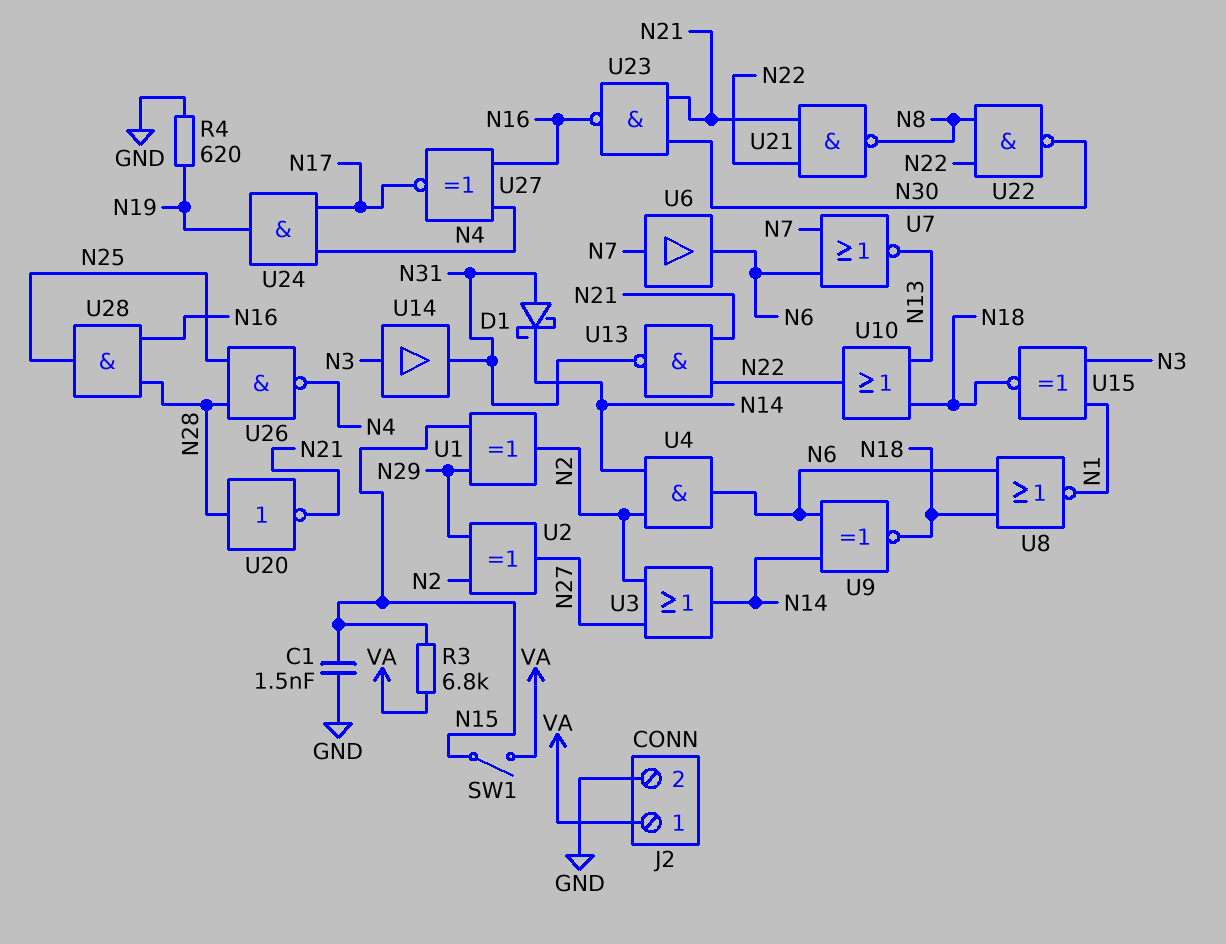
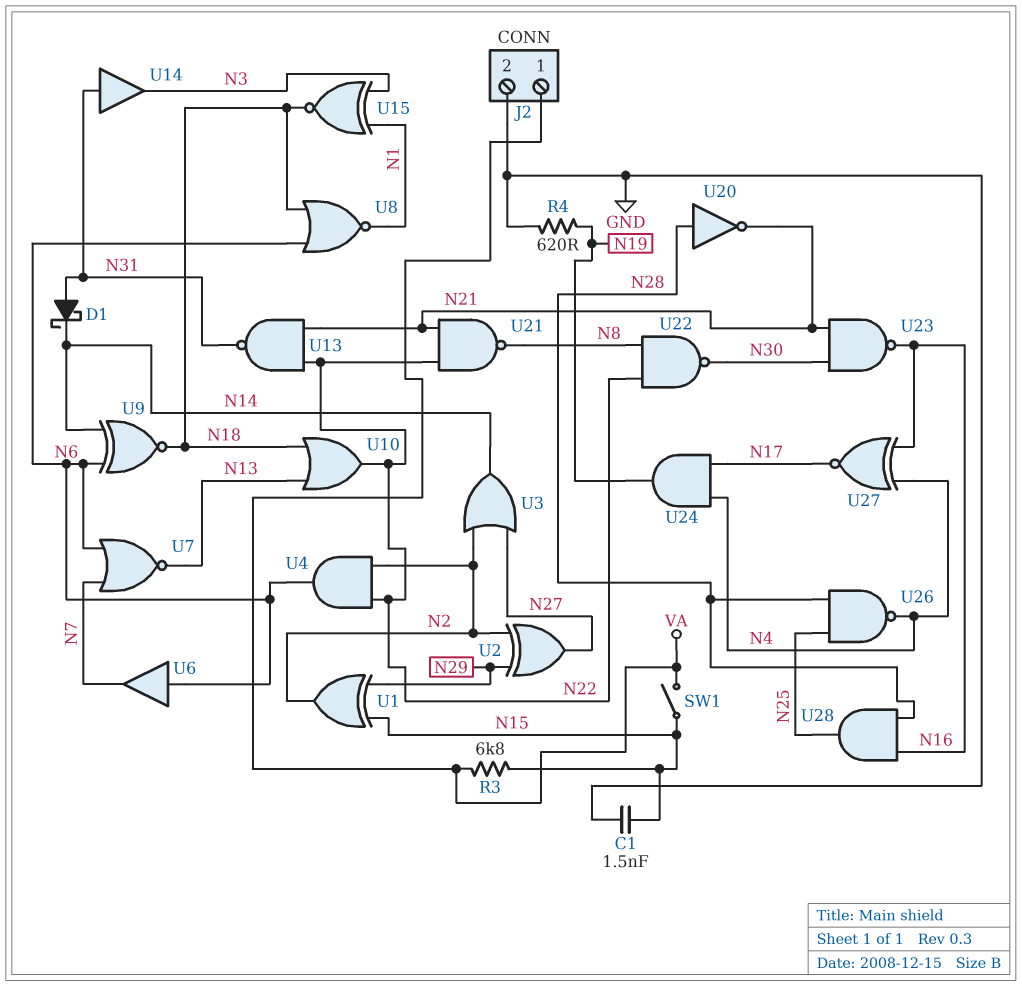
U4: AND (in N2, in N14, out N6) -> AND (in N2, in N22, out N6)
U6: buffer (in N7, out N6) -> buffer (in N6, out N7)
U14: buffer (in N3, out N31) -> buffer (in N31, out N3)

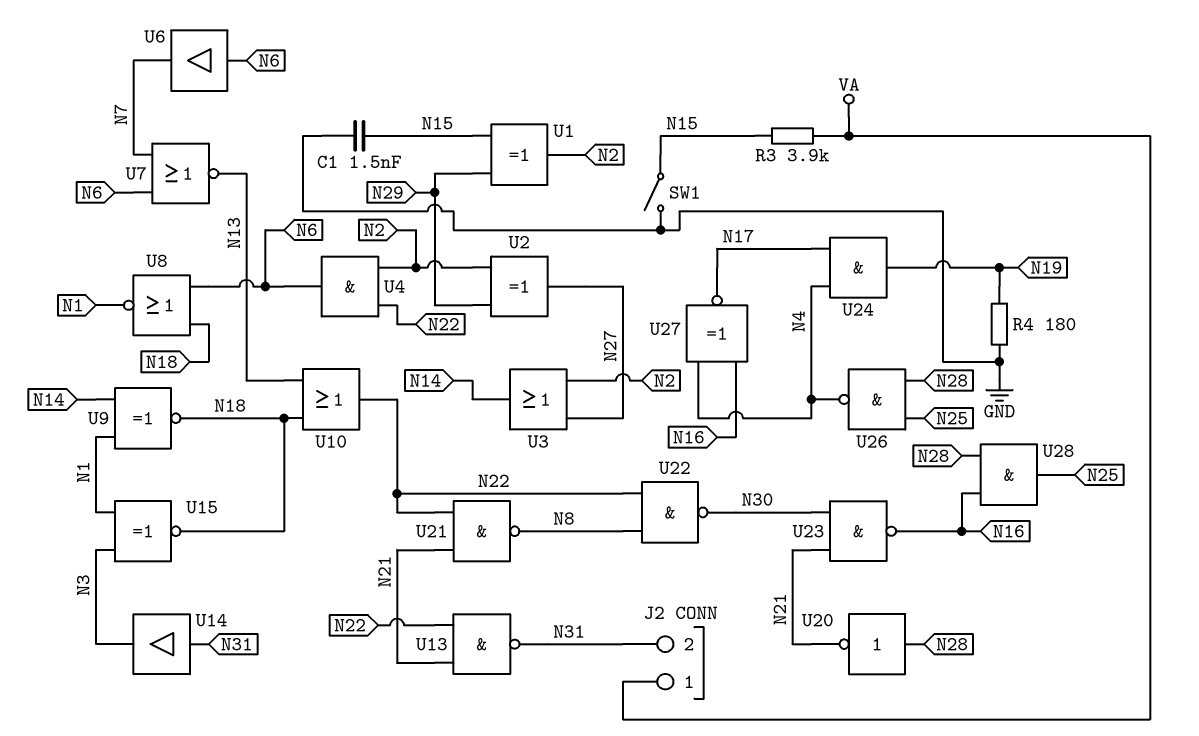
D1: schottky (A N31, K N14) -> none
J2 pin 2: GND -> N31
R3: 6.8k (N15, VA) -> 3.9k (N15, VA)
R4: 620 (GND, N19) -> 180 (GND, N19)
SW1: switch (N15, VA) -> switch (GND, N15)
U9: XNOR (in N6, in N14, out N18) -> XNOR (in N1, in N14, out N18)

